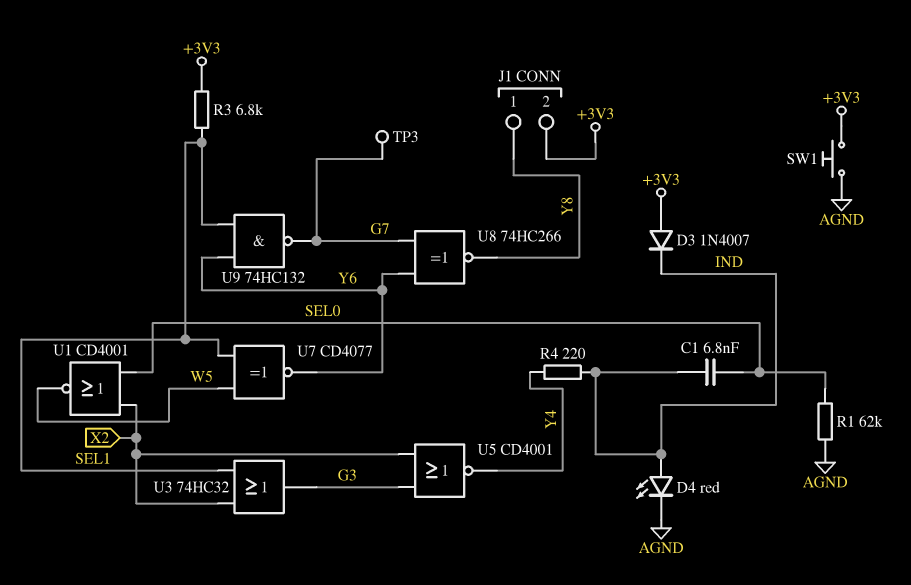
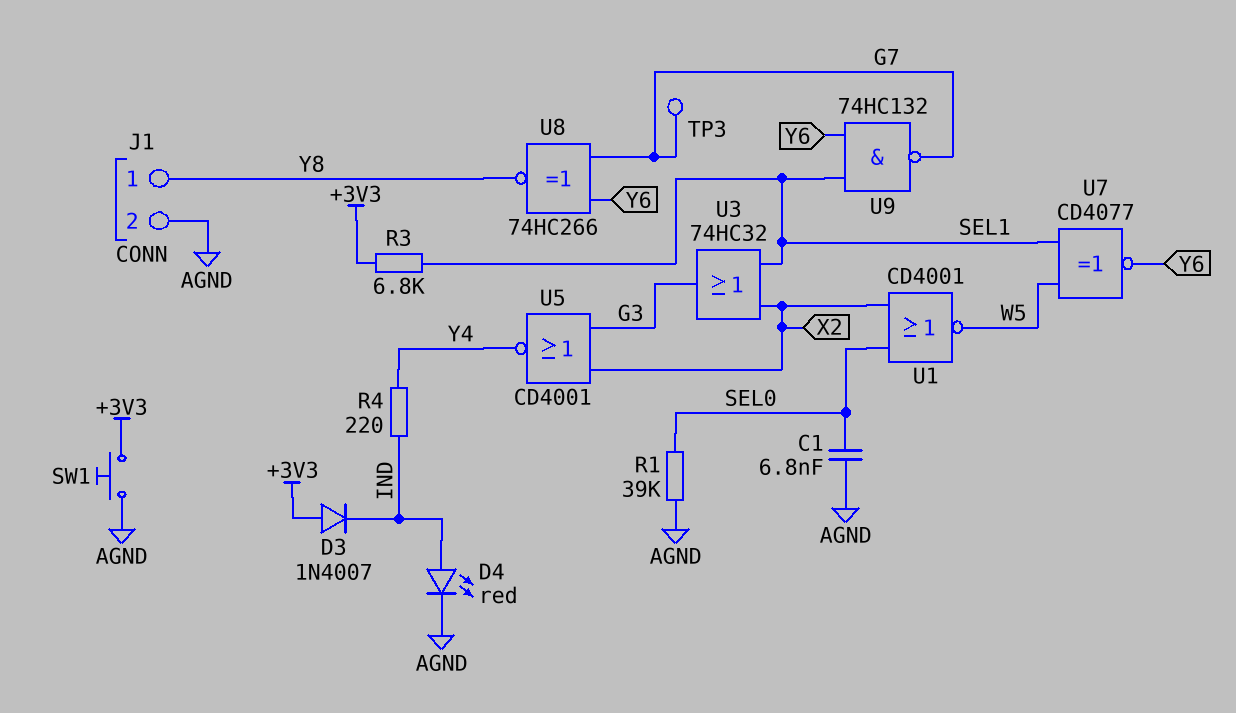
C1: 6.8nF (IND, SEL0) -> 6.8nF (AGND, SEL0)
J1 pin 2: +3V3 -> AGND
R1: 62k (AGND, SEL0) -> 39k (AGND, SEL0)

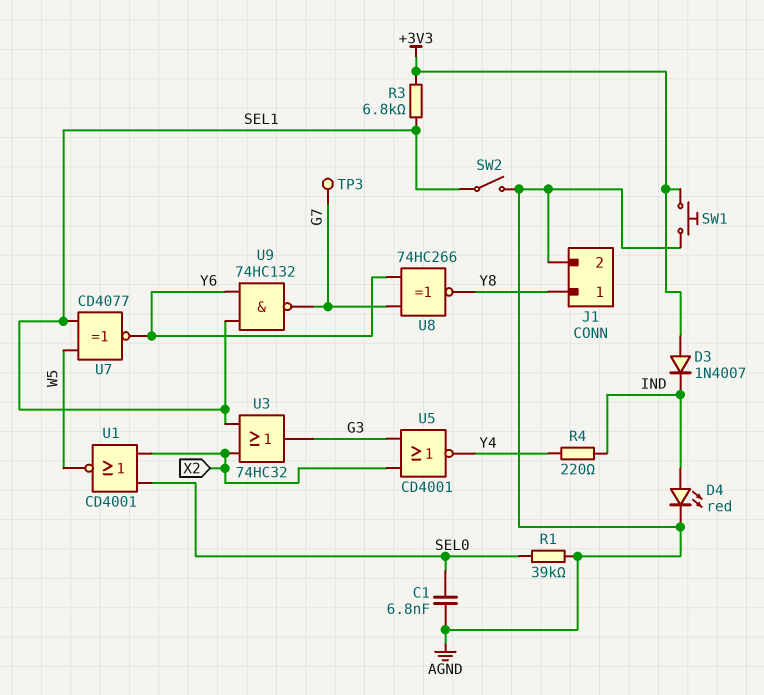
SW2: none -> switch (AGND, SEL1)

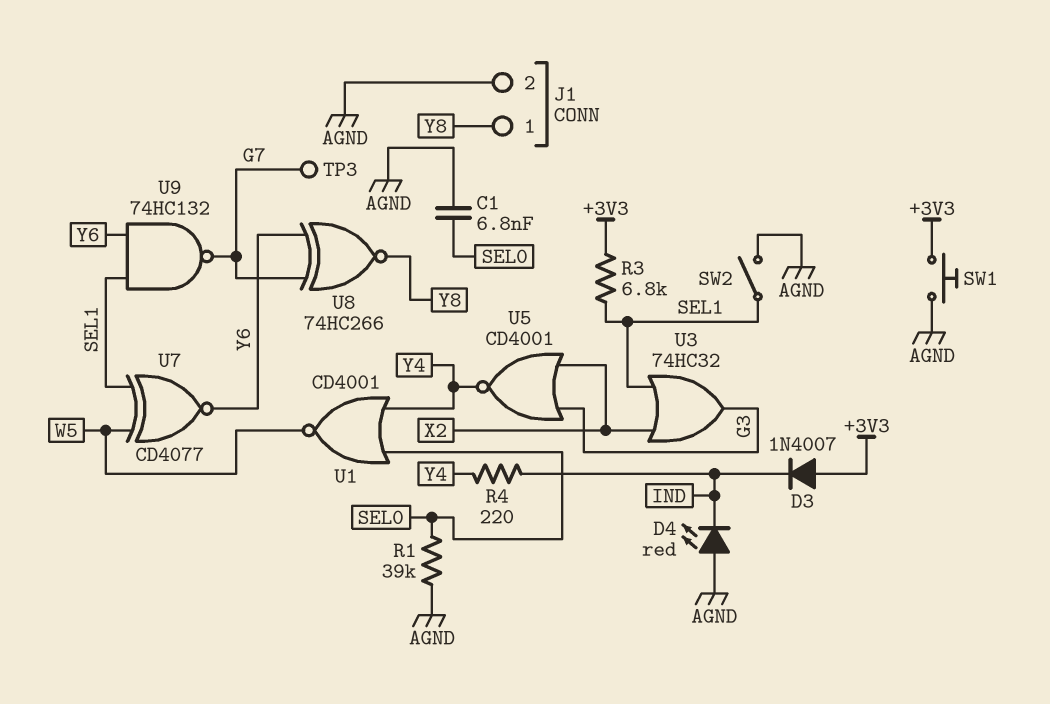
D4: LED red (A IND, K AGND) -> LED red (A AGND, K IND)
U1: NOR CD4001 (in SEL0, in X2, out W5) -> NOR CD4001 (in SEL0, in Y4, out W5)

